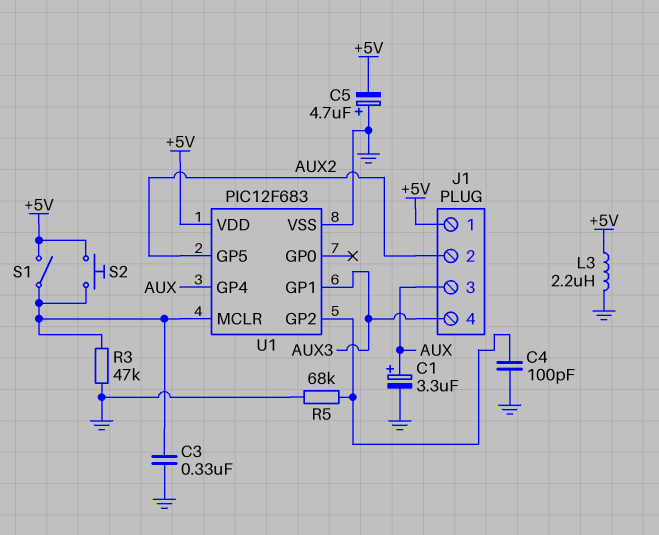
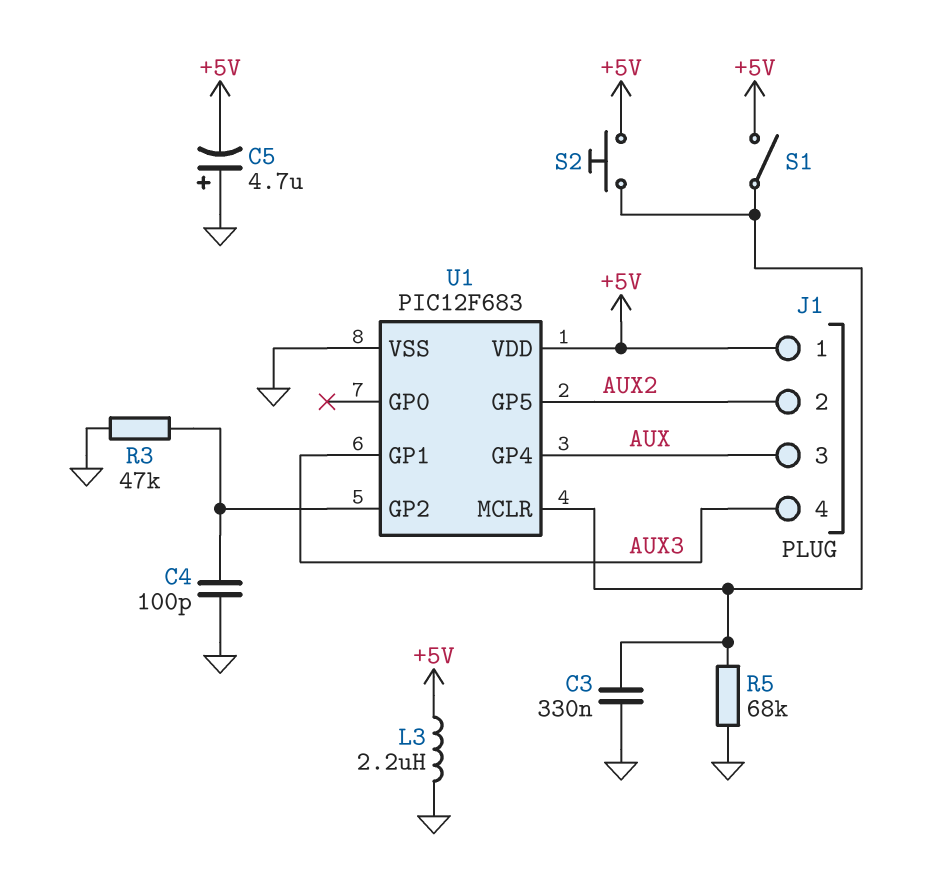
C1: 3.3uF (plus AUX, minus GND) -> none
R3: 47k (GND, U1/MCLR) -> 47k (GND, U1/GP2)
R5: 68k (GND, U1/GP2) -> 68k (GND, U1/MCLR)

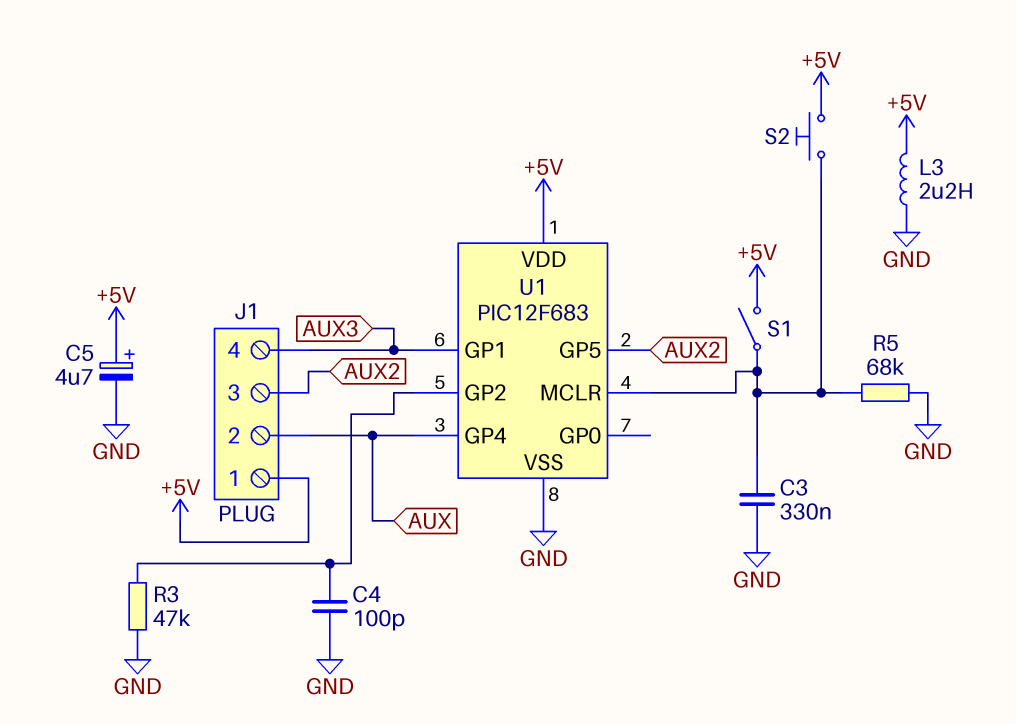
C5: 4.7uF (plus GND, minus +5V) -> 4.7uF (plus +5V, minus GND)
J1 pin 2: AUX2 -> AUX
J1 pin 3: AUX -> AUX2

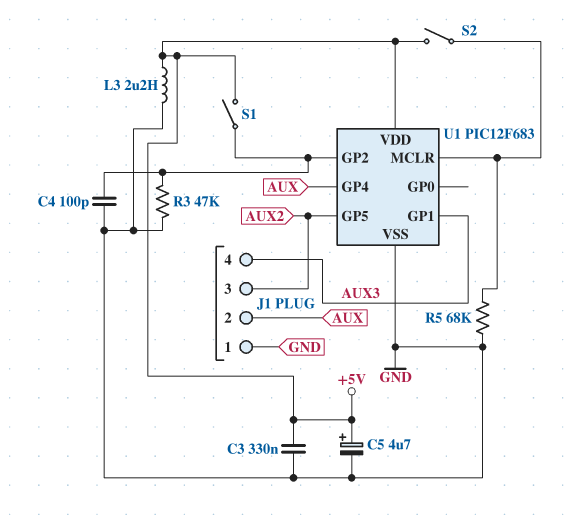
C3: 330nF (GND, U1/MCLR) -> 330nF (+5V, GND)
J1 pin 1: +5V -> GND
S1: switch (+5V, U1/MCLR) -> switch (+5V, U1/GP2)
S2: button (+5V, U1/MCLR) -> switch (+5V, U1/MCLR)

